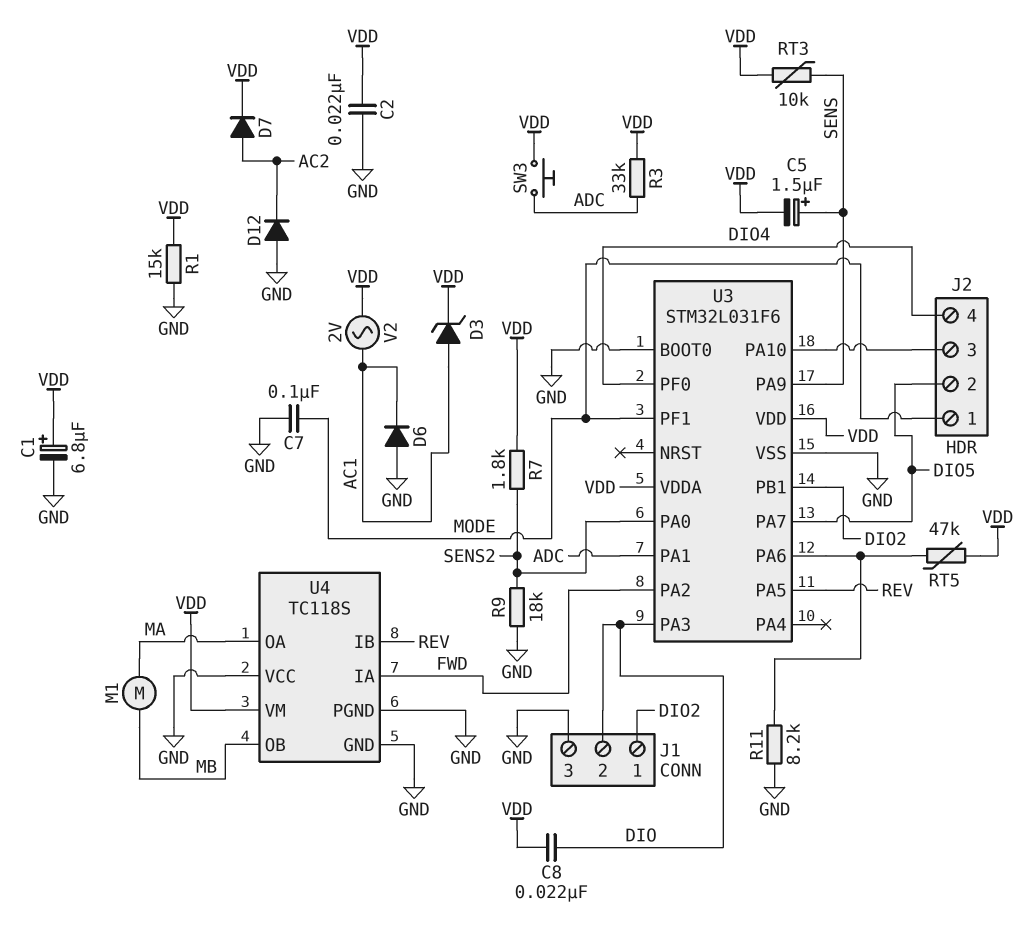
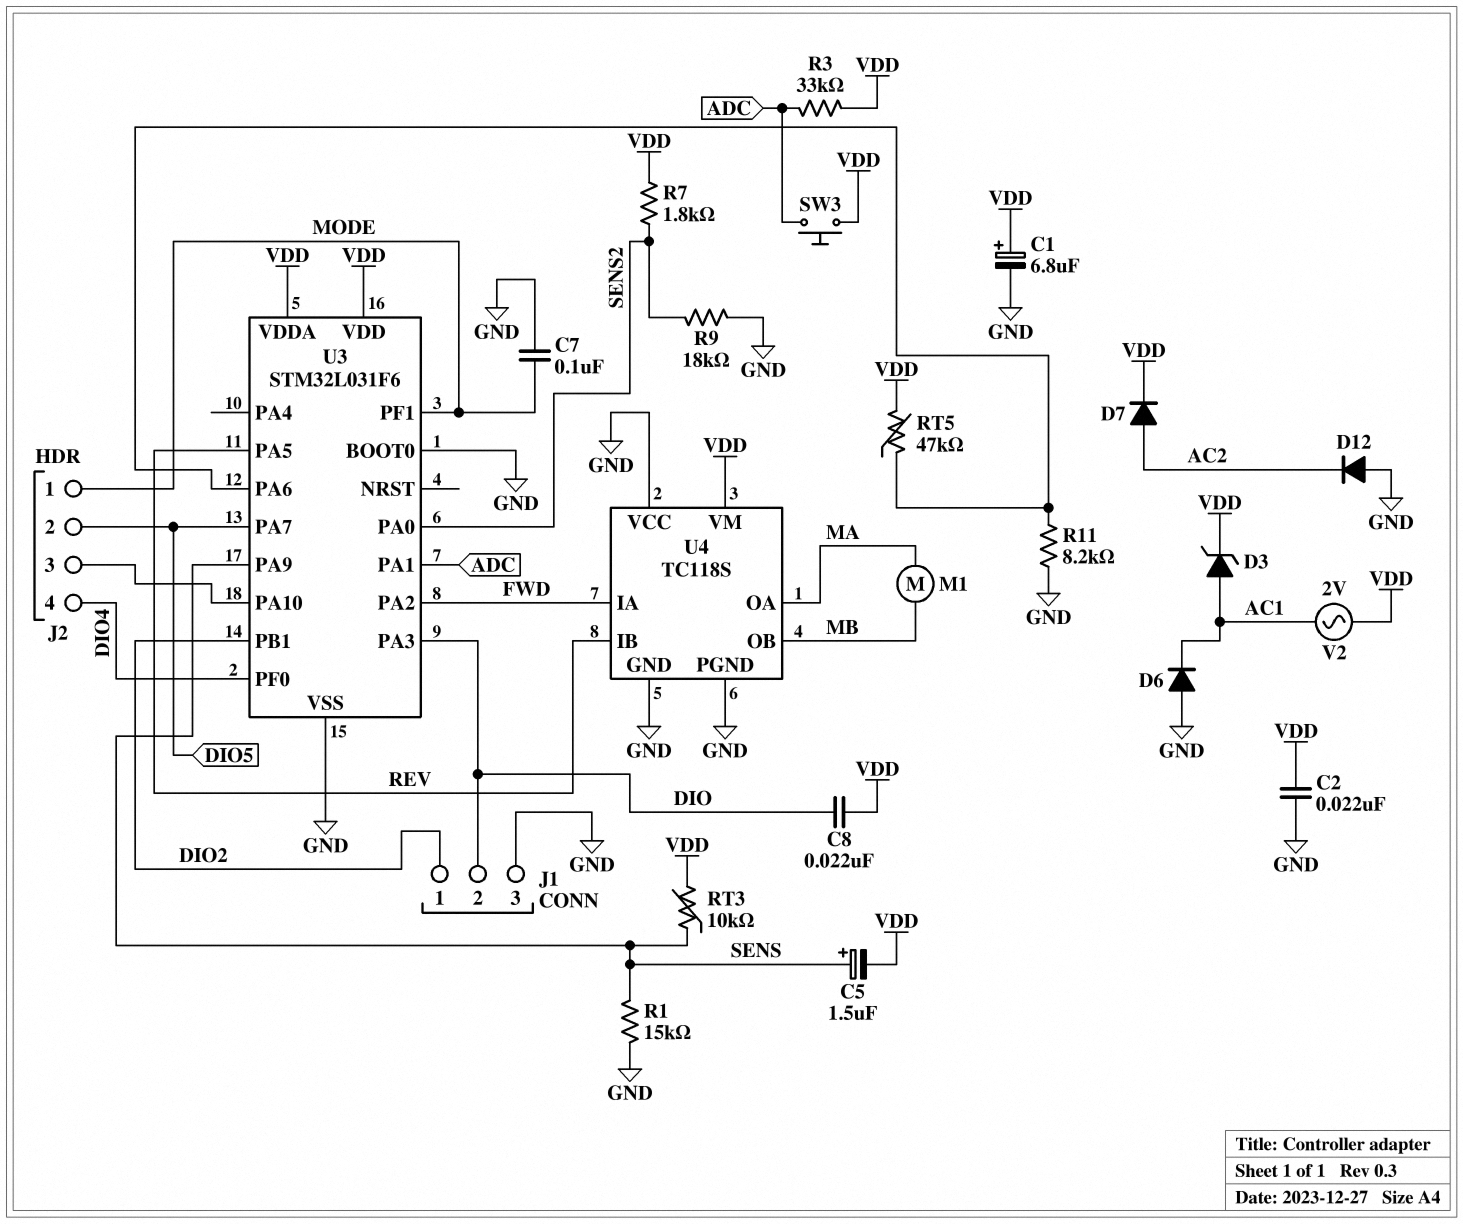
R1: 15k (GND, VDD) -> 15k (GND, SENS)

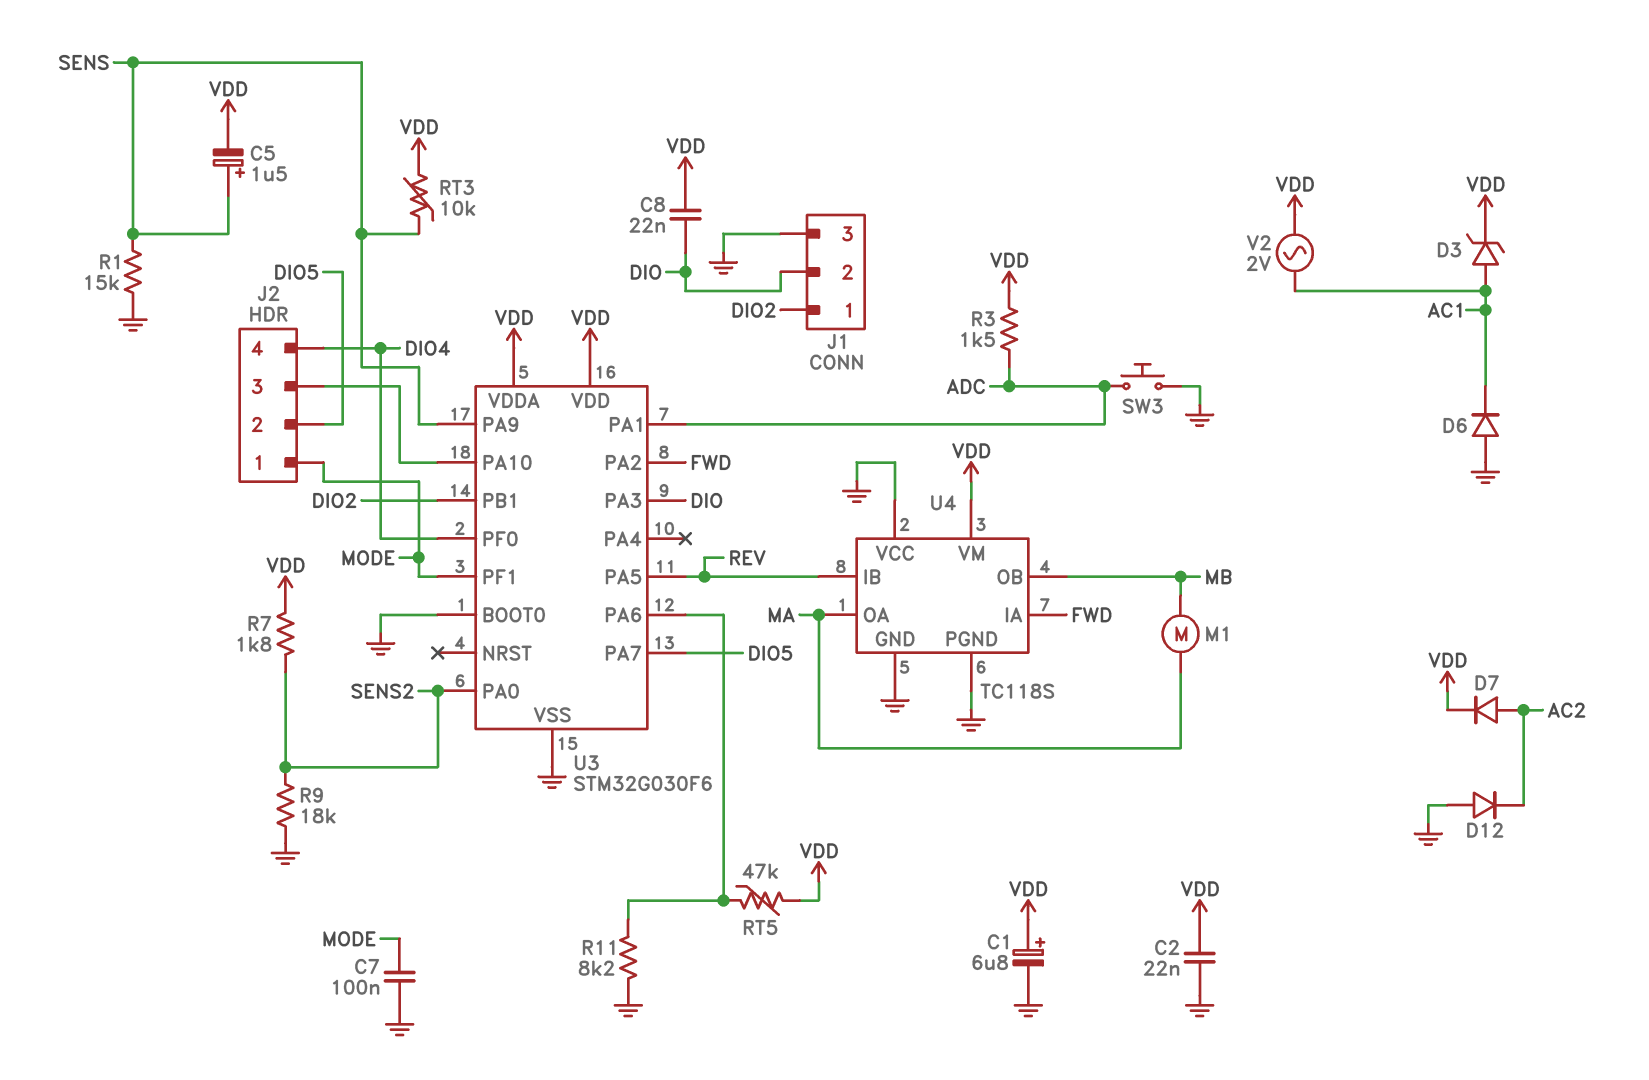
R3: 33k (ADC, VDD) -> 1.5k (ADC, VDD)
SW3: button (ADC, VDD) -> button (ADC, GND)
U3: STM32L031F6 -> STM32G030F6

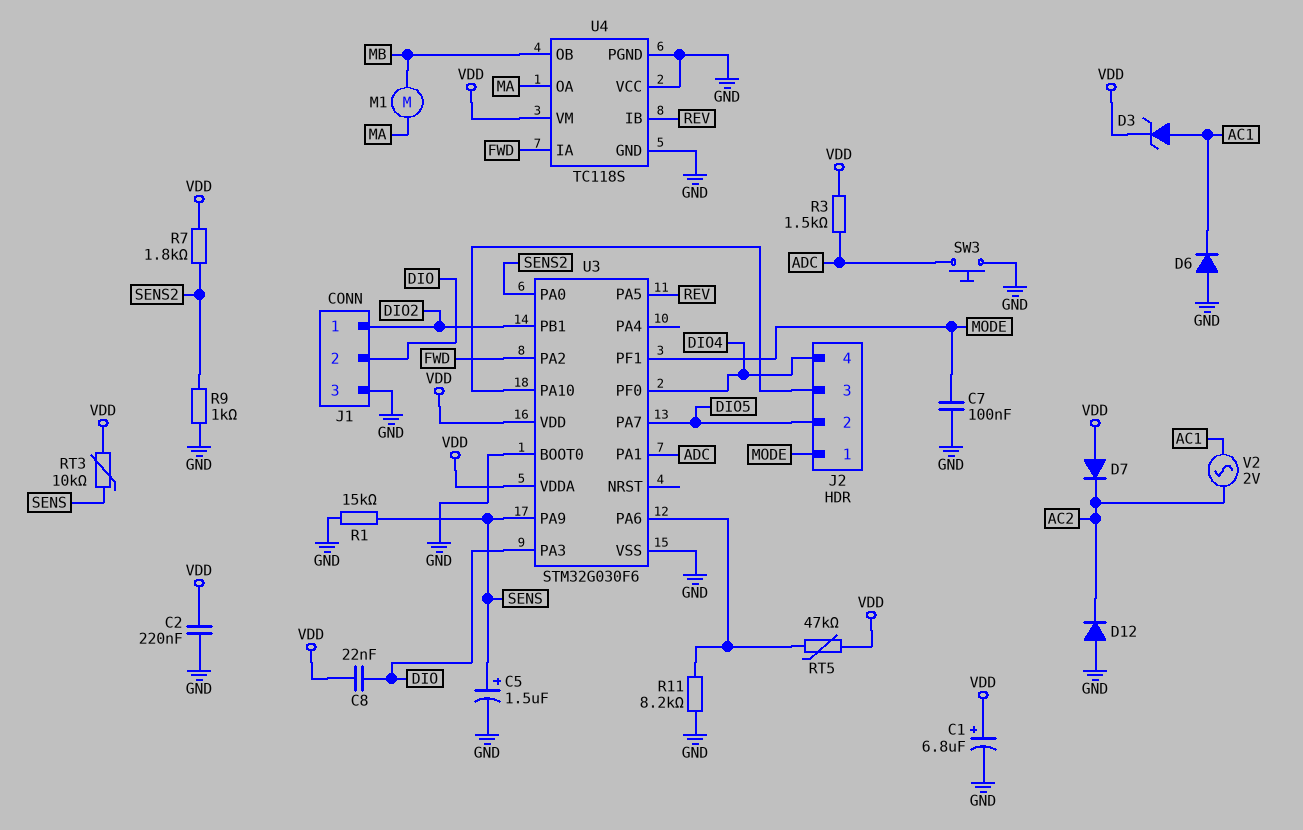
C2: 22nF (GND, VDD) -> 220nF (GND, VDD)
C5: 1.5uF (plus SENS, minus VDD) -> 1.5uF (plus SENS, minus GND)
D7: diode (A AC2, K VDD) -> diode (A VDD, K AC2)
R9: 18k (GND, SENS2) -> 1k (GND, SENS2)
V2: AC 2V (AC1, VDD) -> AC 2V (AC1, AC2)

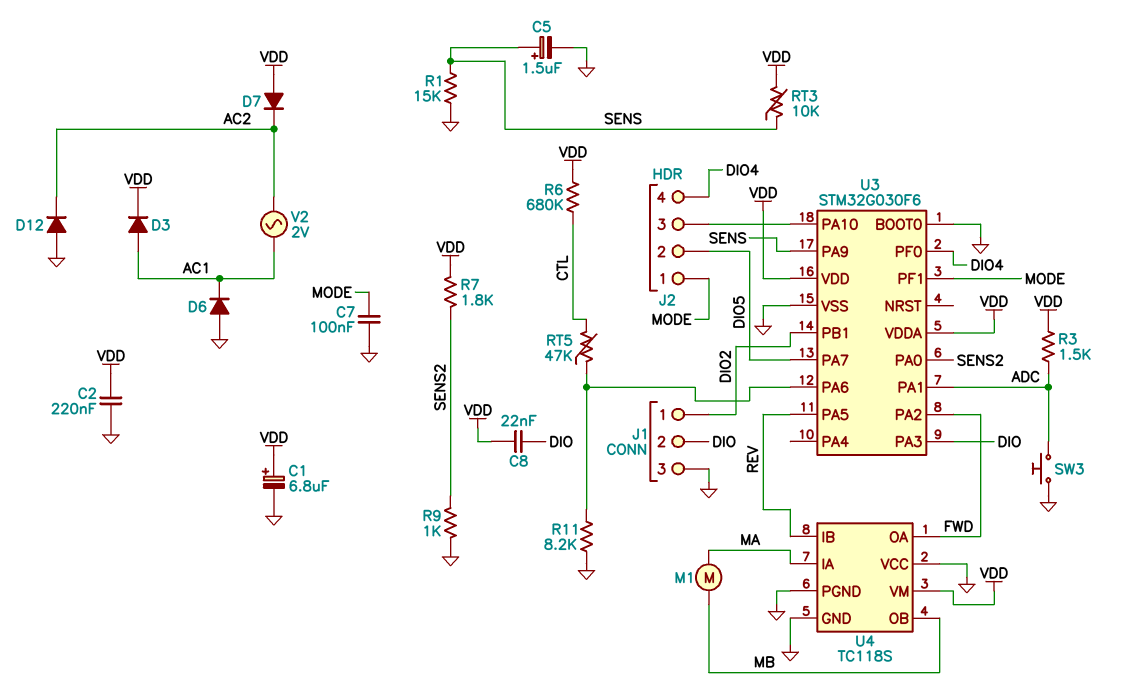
D3: zener (A AC1, K VDD) -> diode (A AC1, K VDD)
R6: none -> 680k (CTL, VDD)
RT5: 47k (U3/PA6, VDD) -> 47k (CTL, U3/PA6)
U4 pin IA: FWD -> MA
U4 pin OA: MA -> FWD

